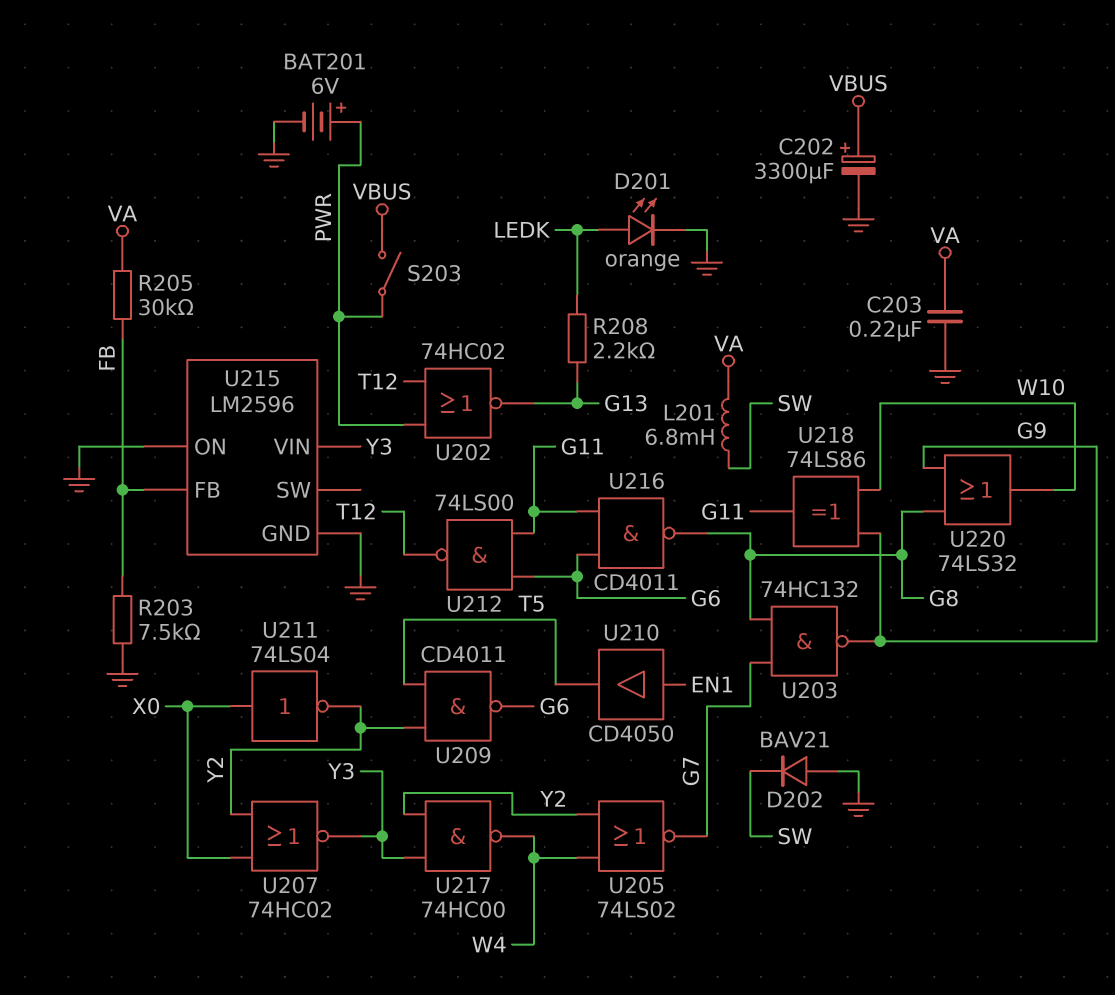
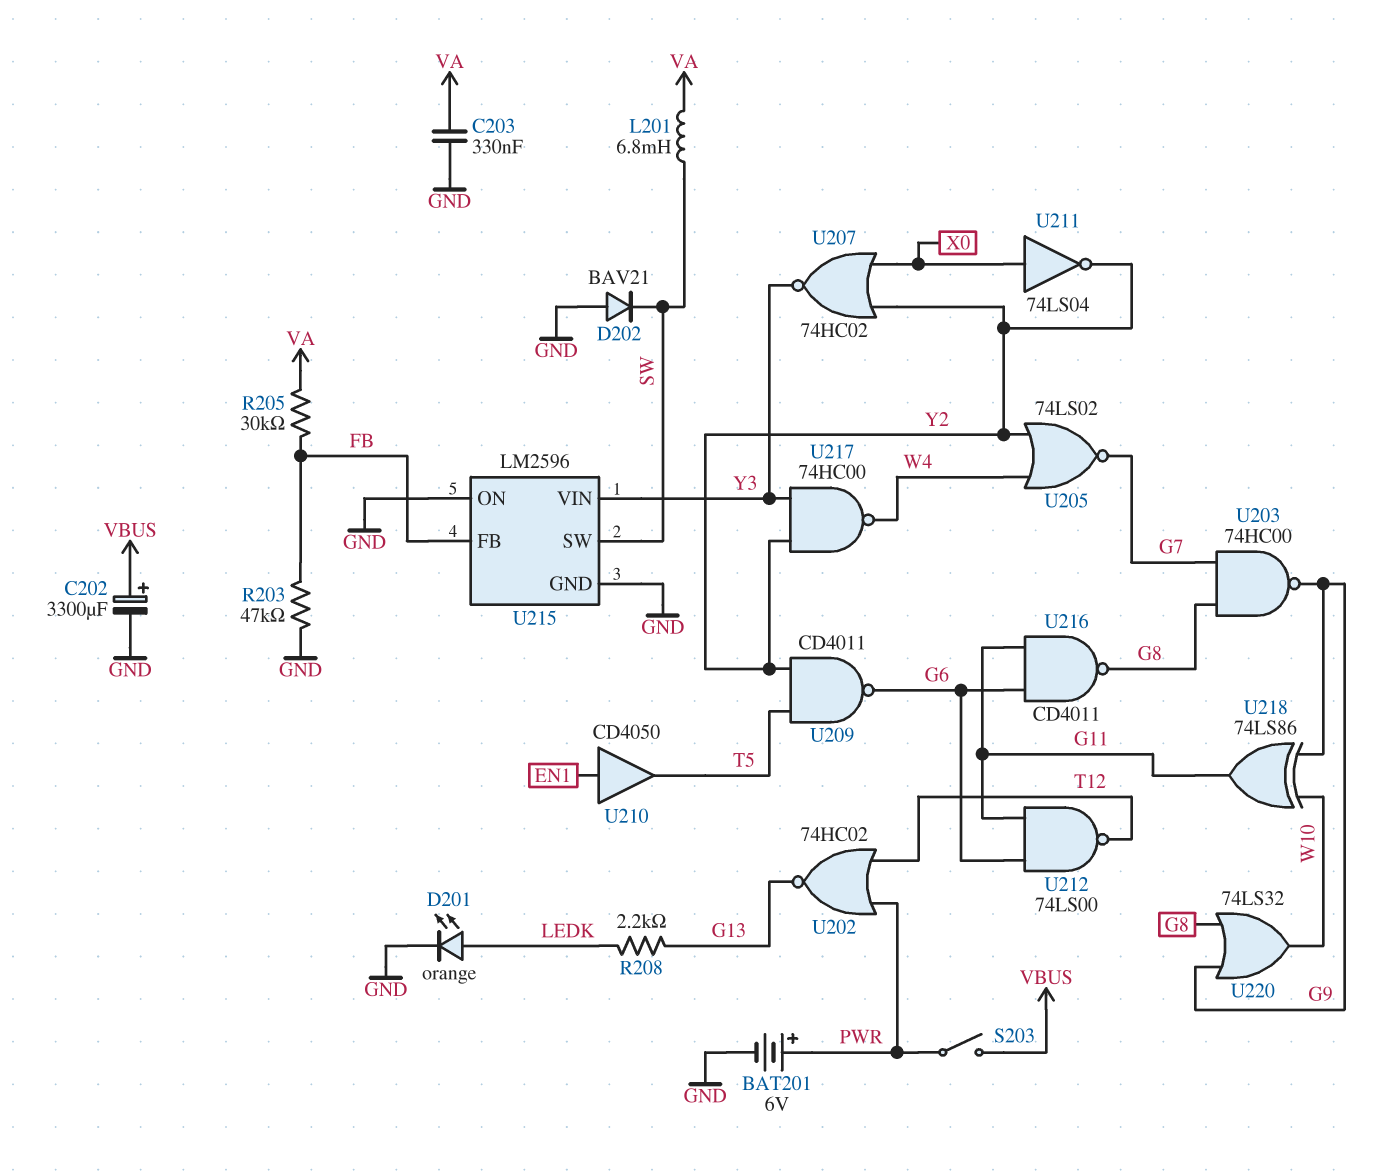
C203: 220nF (GND, VA) -> 330nF (GND, VA)
R203: 7.5k (FB, GND) -> 47k (FB, GND)
U203: NAND 74HC132 (in G7, in G8, out G9) -> NAND 74HC00 (in G7, in G8, out G9)
U215 pin SW: none -> SW

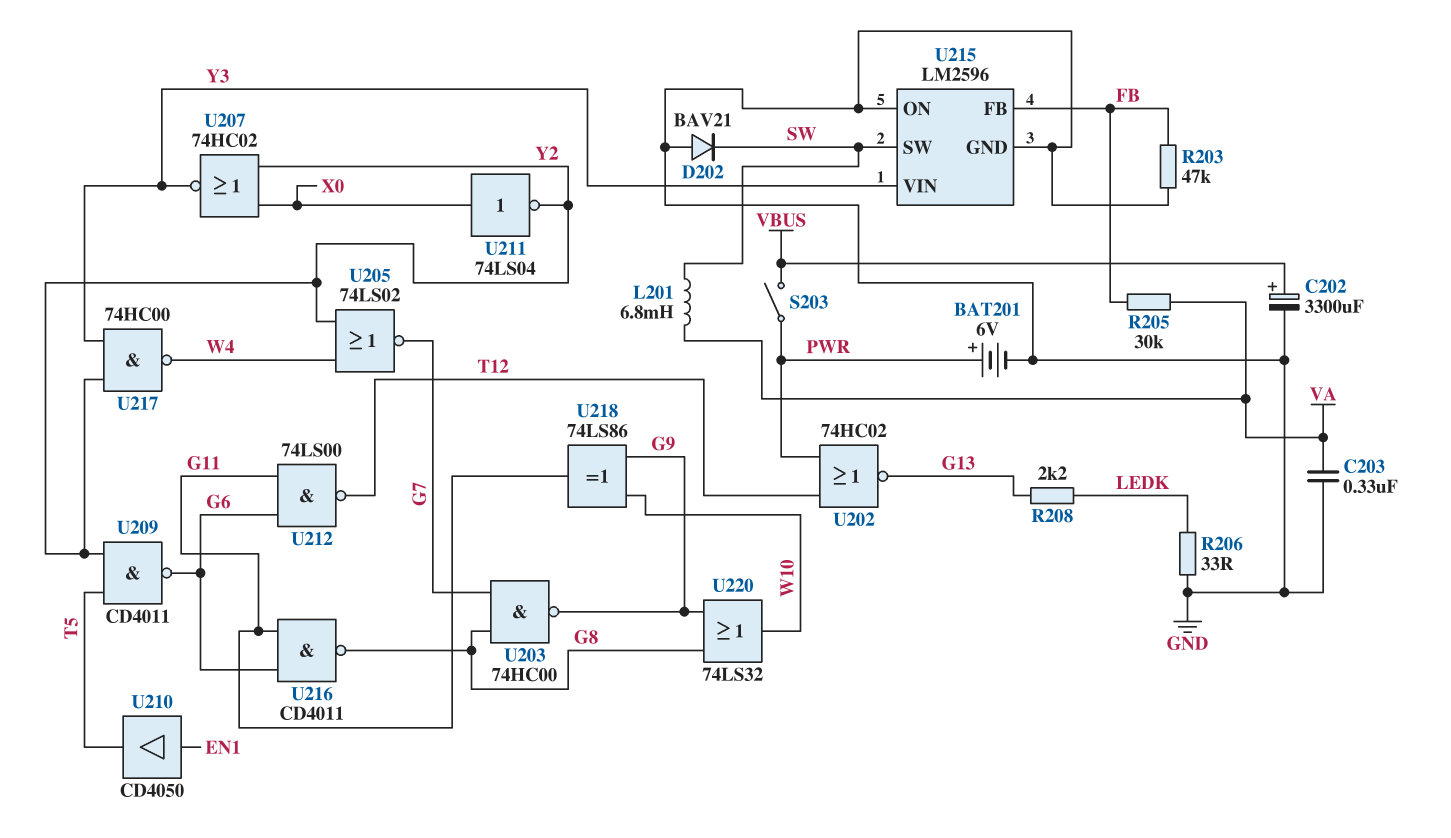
D201: LED orange (A LEDK, K GND) -> none
R206: none -> 33 (GND, LEDK)

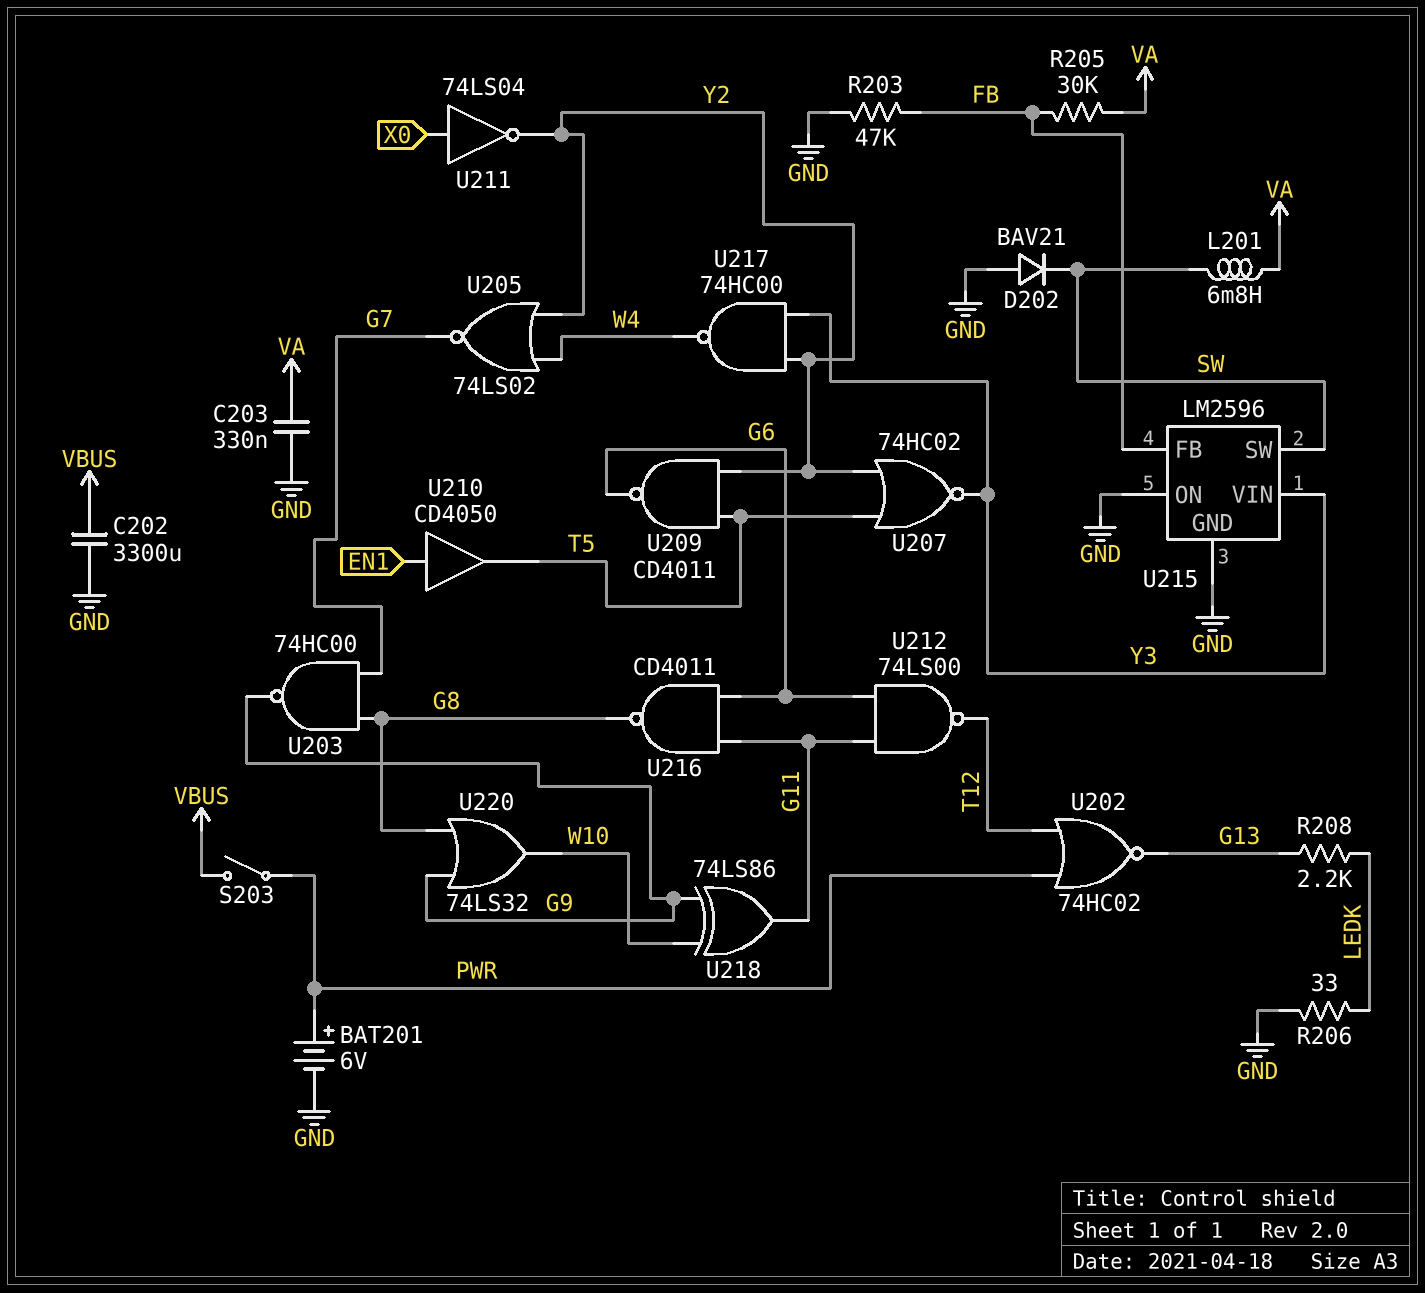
C202: 3300uF (plus VBUS, minus GND) -> 3300uF (GND, VBUS)
U207: NOR 74HC02 (in X0, in Y2, out Y3) -> NOR 74HC02 (in T5, in Y2, out Y3)

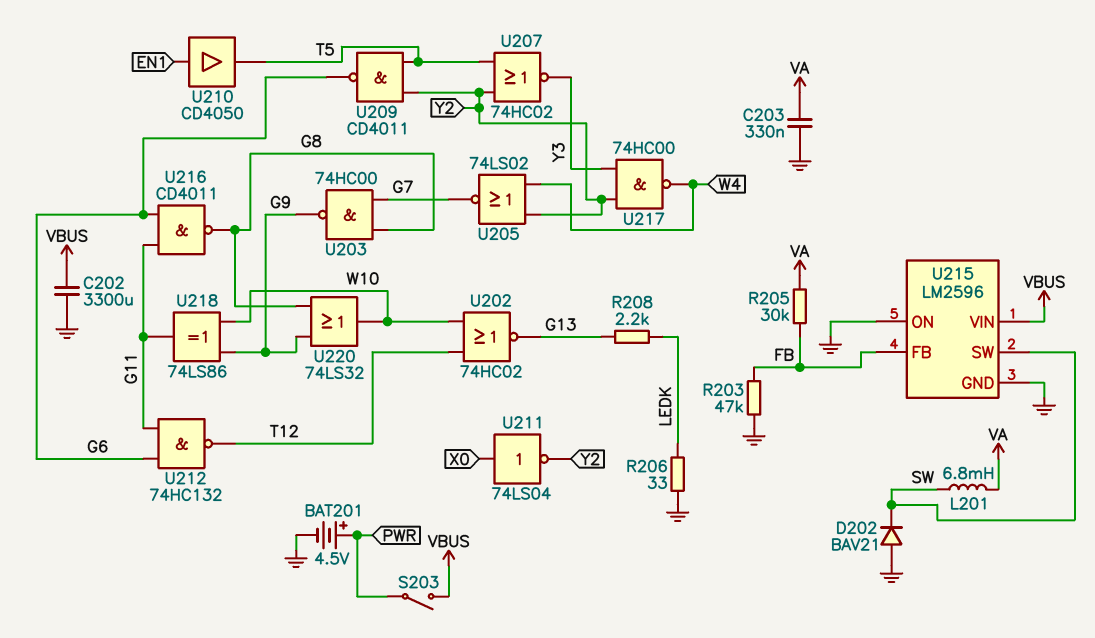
BAT201: 6V (plus PWR, minus GND) -> 4.5V (plus PWR, minus GND)
U202: NOR 74HC02 (in PWR, in T12, out G13) -> NOR 74HC02 (in T12, in W10, out G13)
U212: NAND 74LS00 (in G6, in G11, out T12) -> NAND 74HC132 (in G6, in G11, out T12)
U215 pin VIN: Y3 -> VBUS

